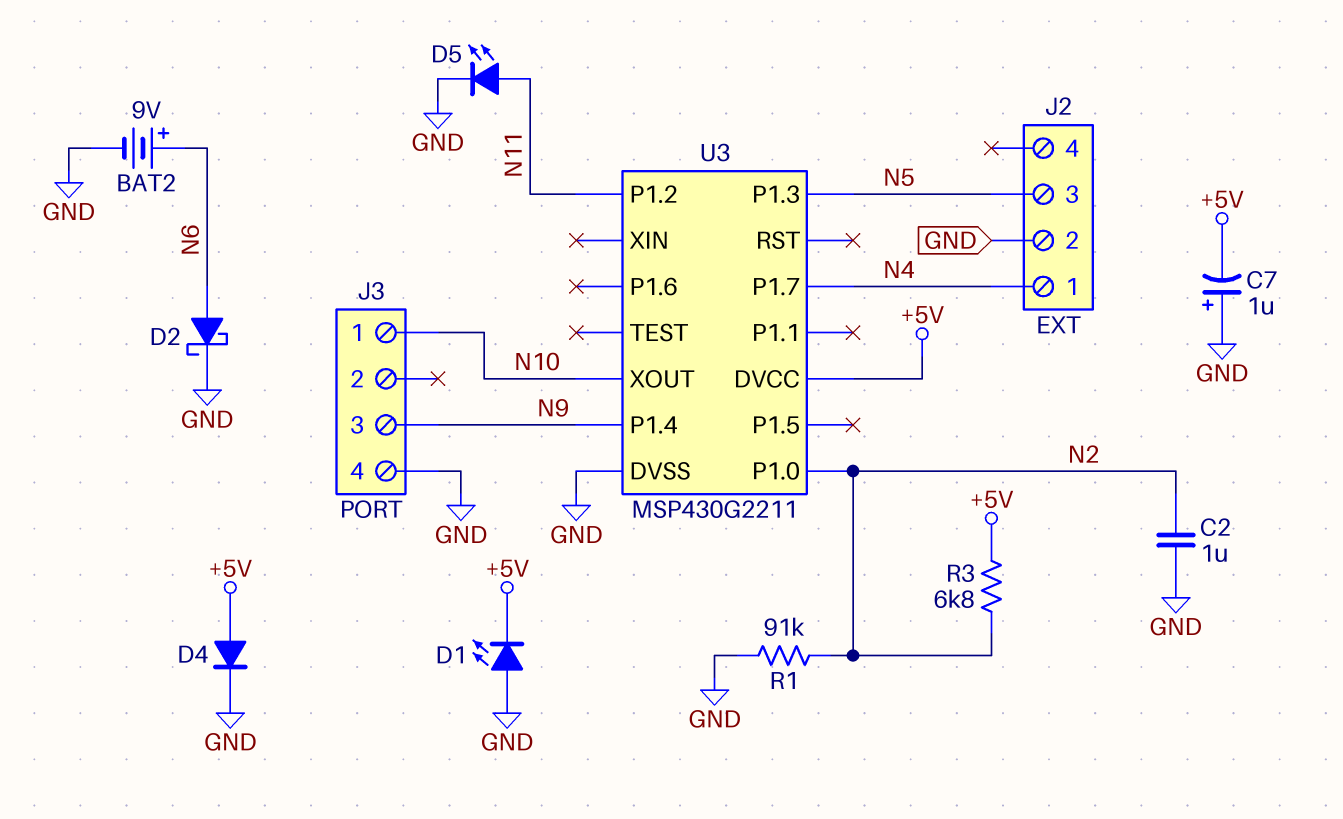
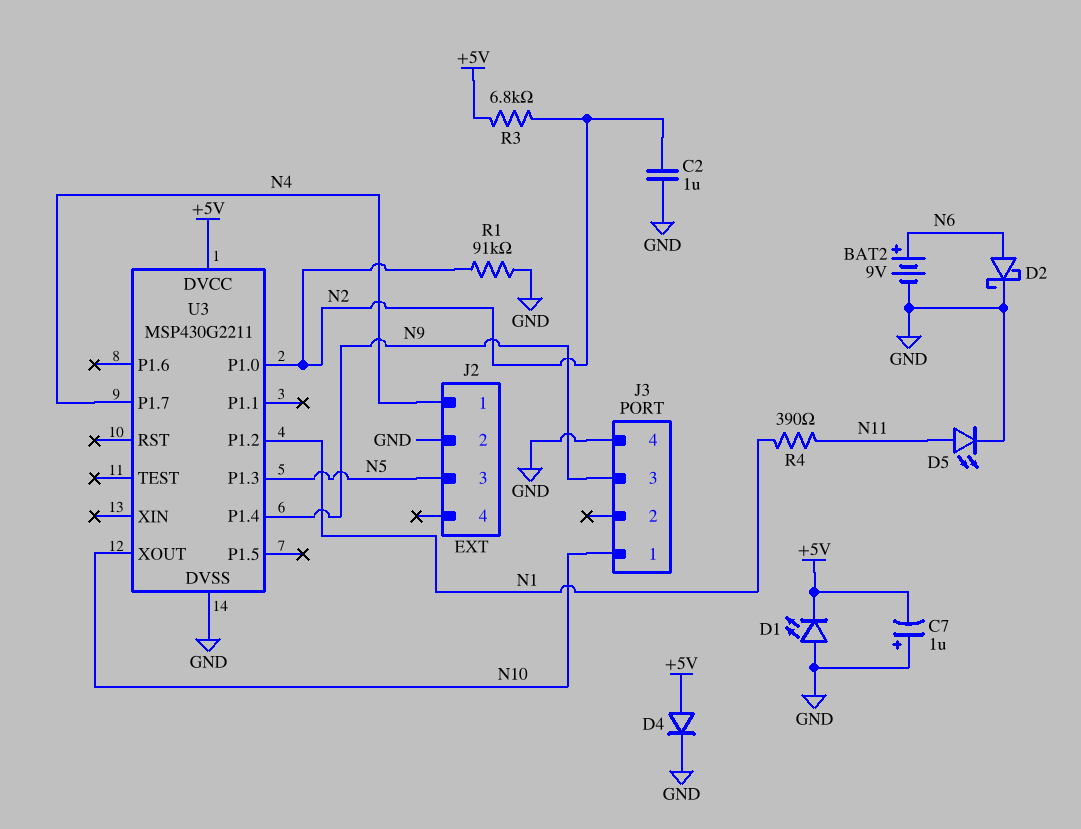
R4: none -> 390 (N1, N11)
U3 pin P1.2: N11 -> N1

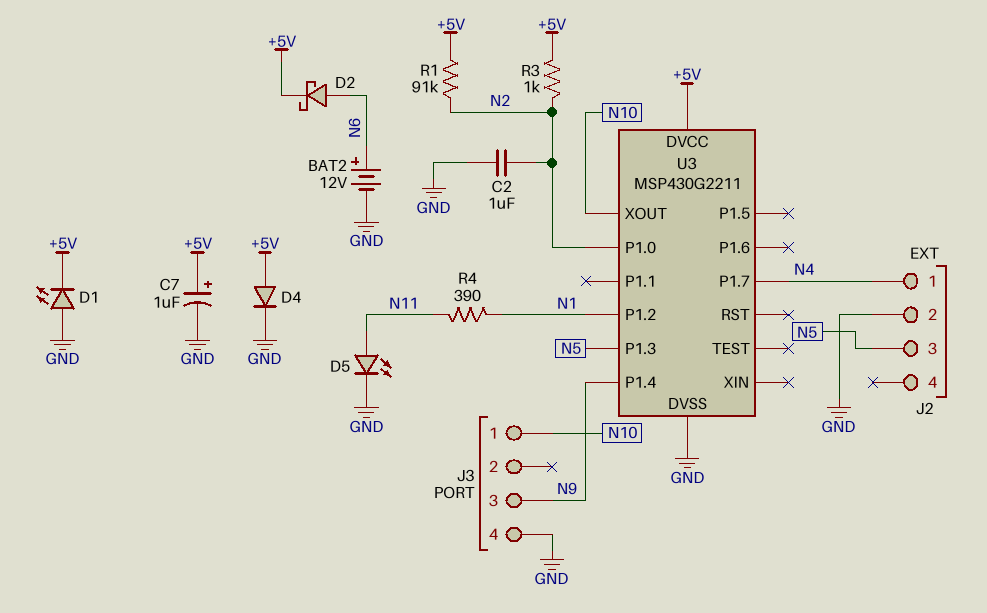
BAT2: 9V (plus N6, minus GND) -> 12V (plus N6, minus GND)
C7: 1uF (plus GND, minus +5V) -> 1uF (plus +5V, minus GND)
D2: schottky (A N6, K GND) -> schottky (A N6, K +5V)
R1: 91k (GND, N2) -> 91k (+5V, N2)
R3: 6.8k (+5V, N2) -> 1k (+5V, N2)

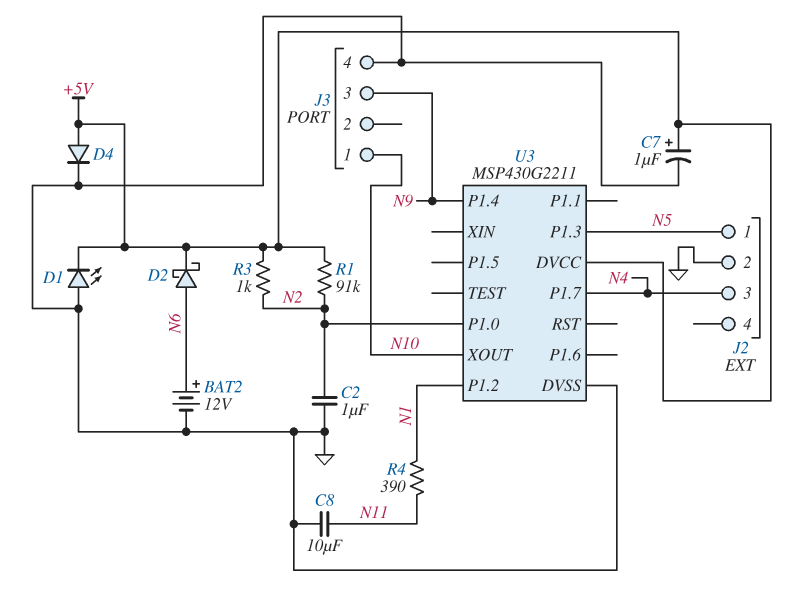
C8: none -> 10uF (GND, N11)
D5: LED (A N11, K GND) -> none
J2 pin 1: N4 -> N5
J2 pin 3: N5 -> N4

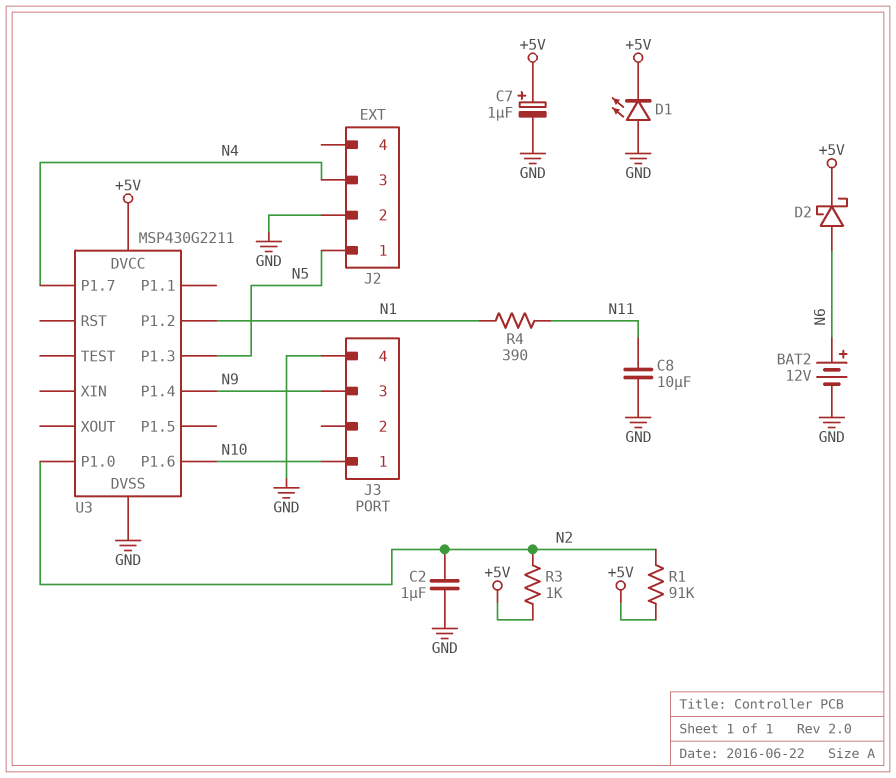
D4: diode (A +5V, K GND) -> none
U3 pin P1.6: none -> N10
U3 pin XOUT: N10 -> none

